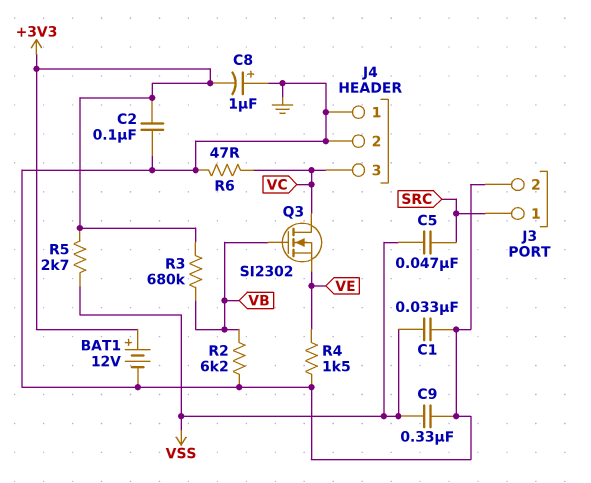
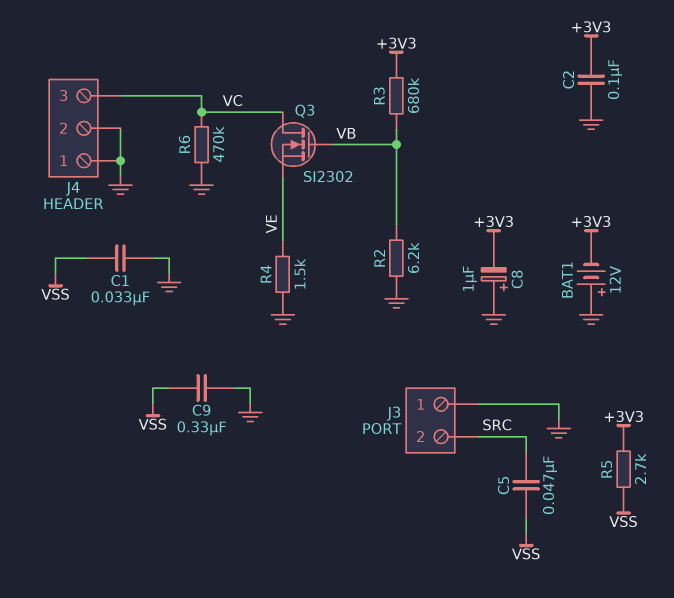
BAT1: 12V (plus +3V3, minus GND) -> 12V (plus GND, minus +3V3)
J3 pin 1: SRC -> GND
J3 pin 2: GND -> SRC
R6: 47 (GND, VC) -> 470k (GND, VC)

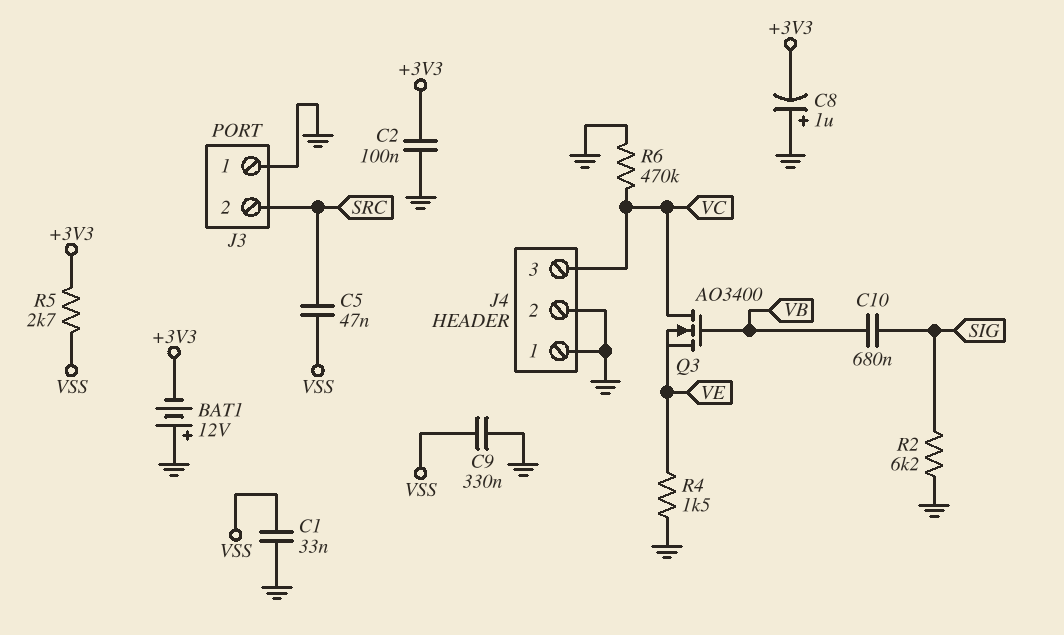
C10: none -> 680nF (SIG, VB)
Q3: NMOS SI2302 (G VB, D VC, S VE) -> NMOS AO3400 (G VB, D VC, S VE)
R2: 6.2k (GND, VB) -> 6.2k (GND, SIG)
R3: 680k (+3V3, VB) -> none

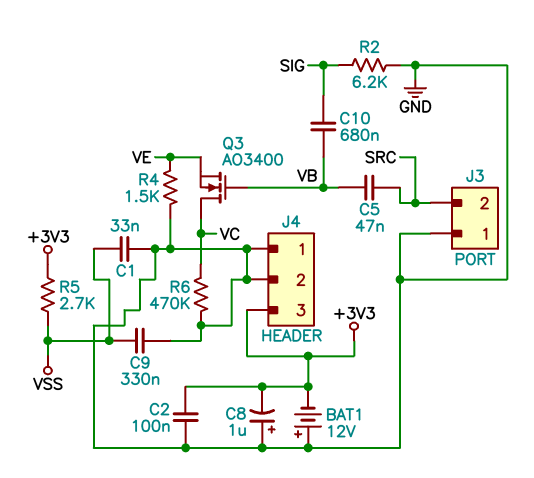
C5: 47nF (SRC, VSS) -> 47nF (SRC, VB)
J4 pin 3: VC -> +3V3

